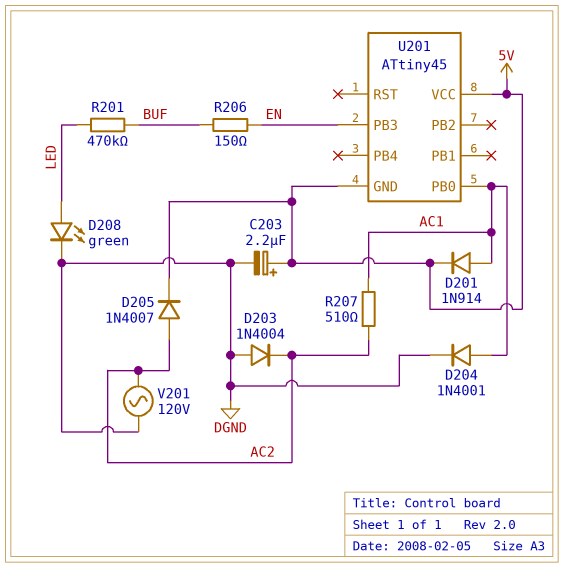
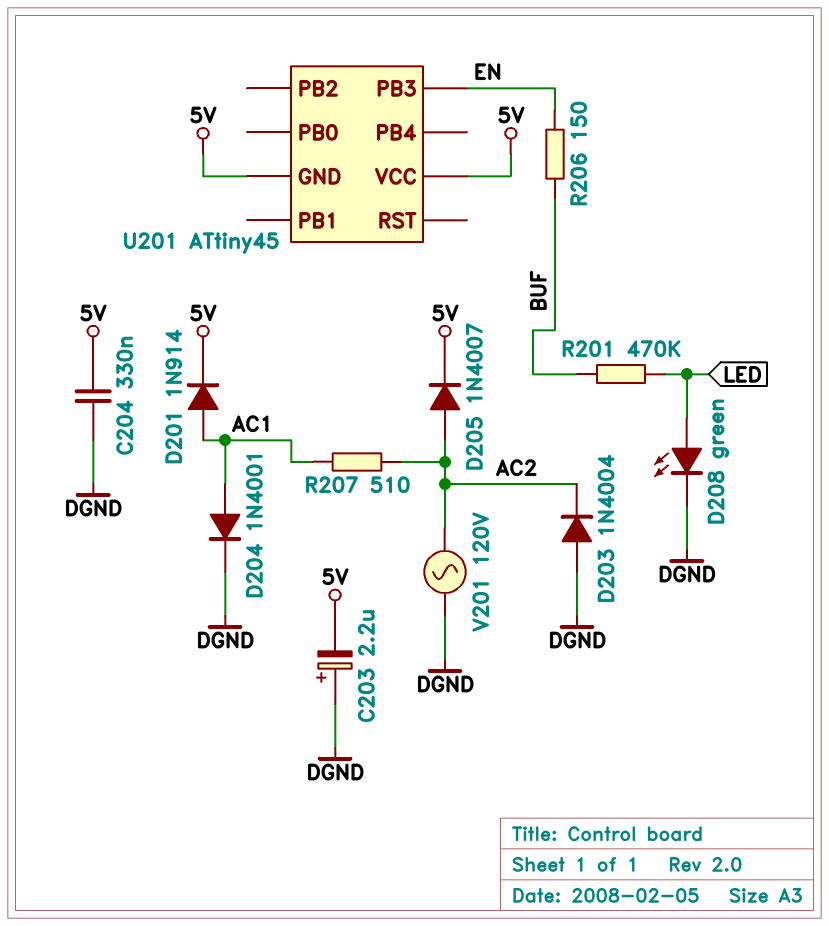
C203: 2.2uF (plus 5V, minus DGND) -> 2.2uF (plus DGND, minus 5V)
C204: none -> 330nF (5V, DGND)
U201 pin PB0: AC1 -> none

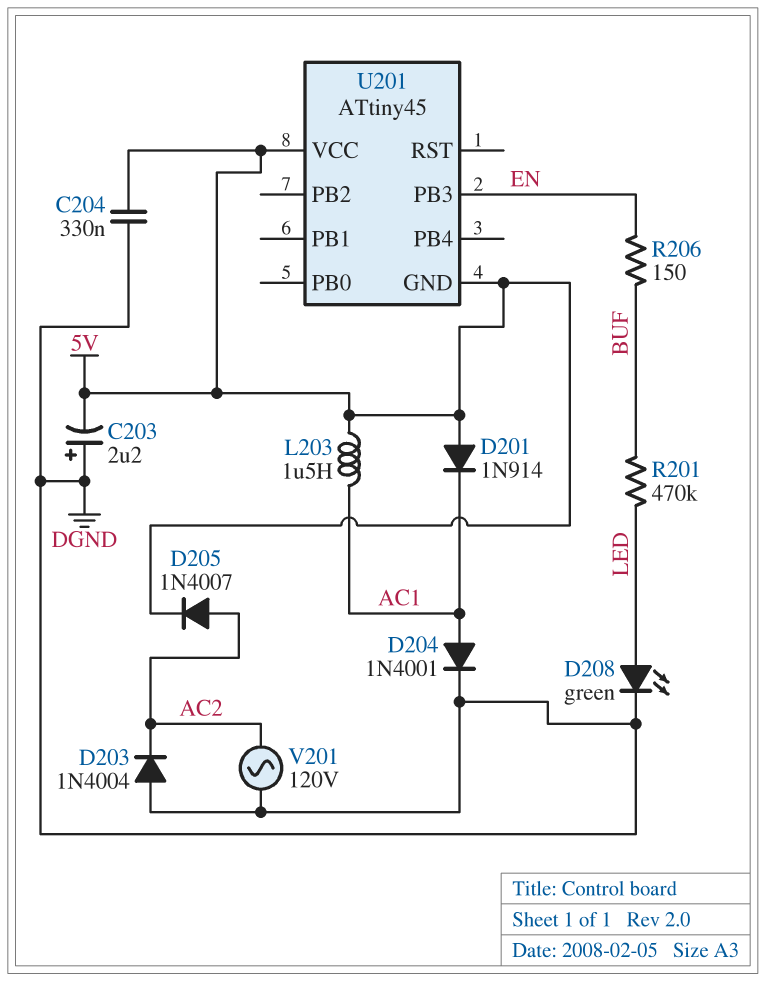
D201: diode 1N914 (A AC1, K 5V) -> diode 1N914 (A 5V, K AC1)
L203: none -> 1.5uH (5V, AC1)
R207: 510 (AC1, AC2) -> none

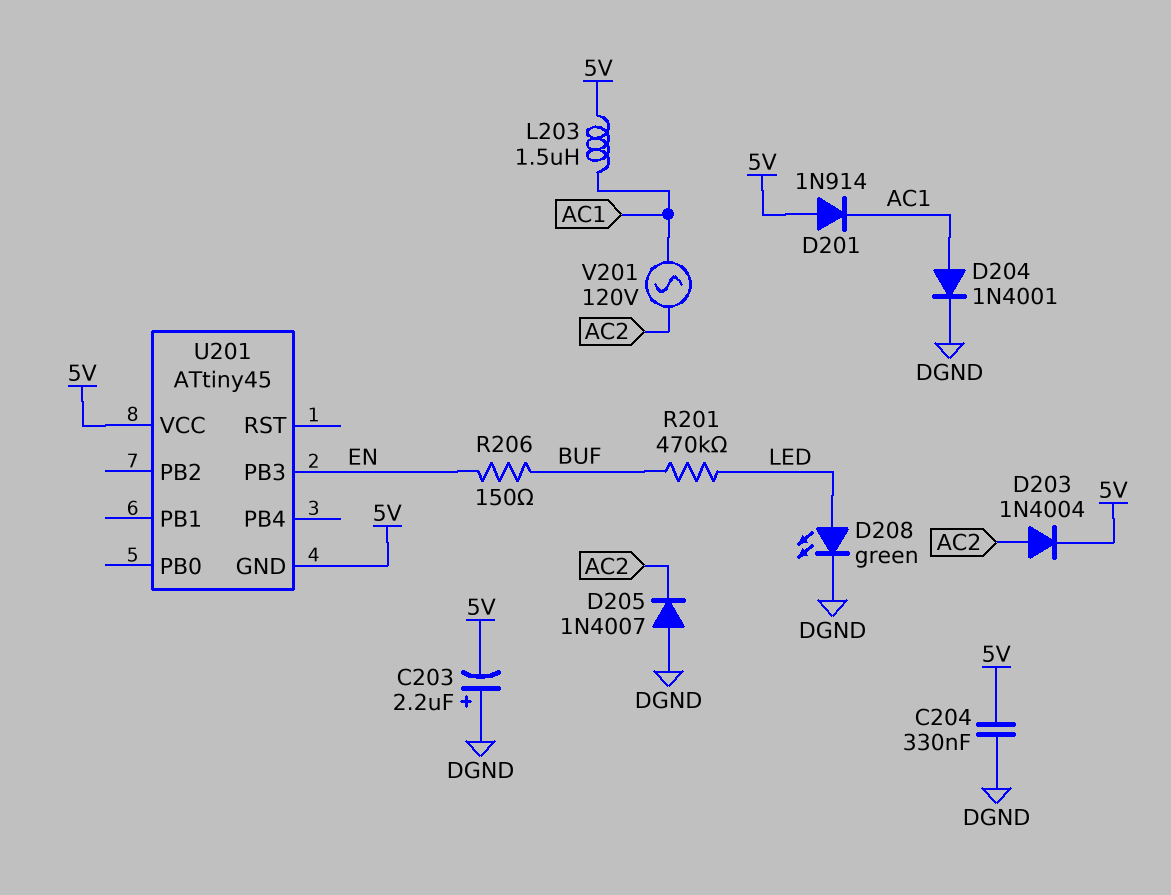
D203: diode 1N4004 (A DGND, K AC2) -> diode 1N4004 (A AC2, K 5V)
D205: diode 1N4007 (A AC2, K 5V) -> diode 1N4007 (A DGND, K AC2)
V201: AC 120V (AC2, DGND) -> AC 120V (AC1, AC2)

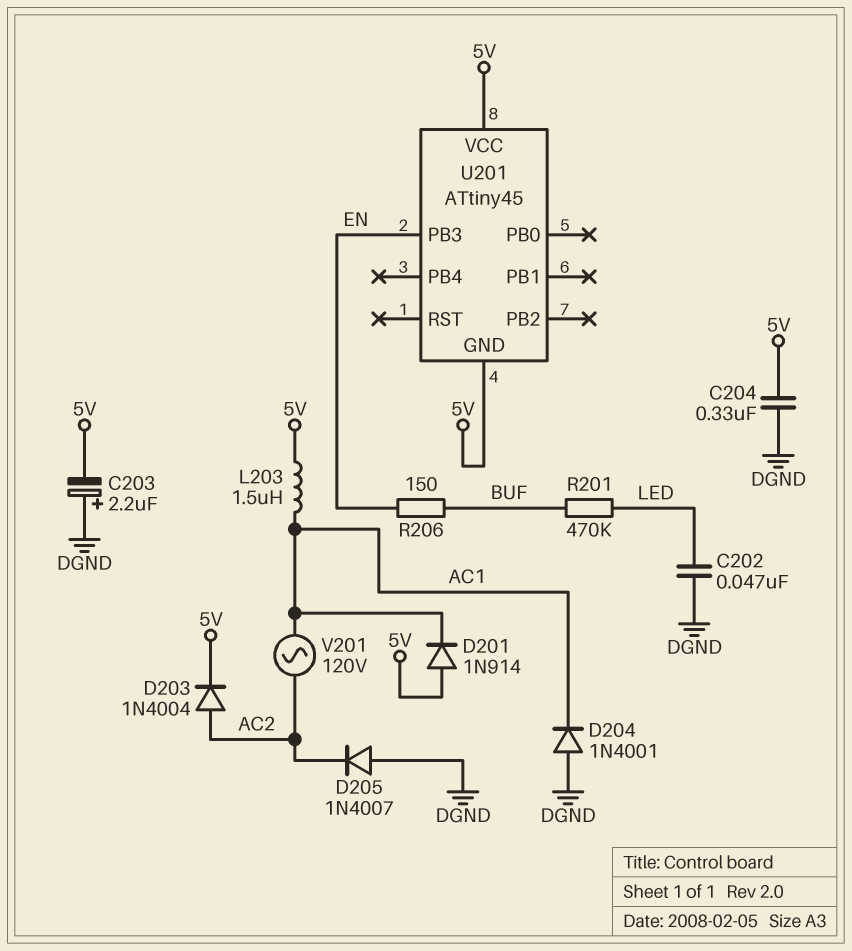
C202: none -> 47nF (DGND, LED)
D204: diode 1N4001 (A AC1, K DGND) -> diode 1N4001 (A DGND, K AC1)
D208: LED green (A LED, K DGND) -> none

